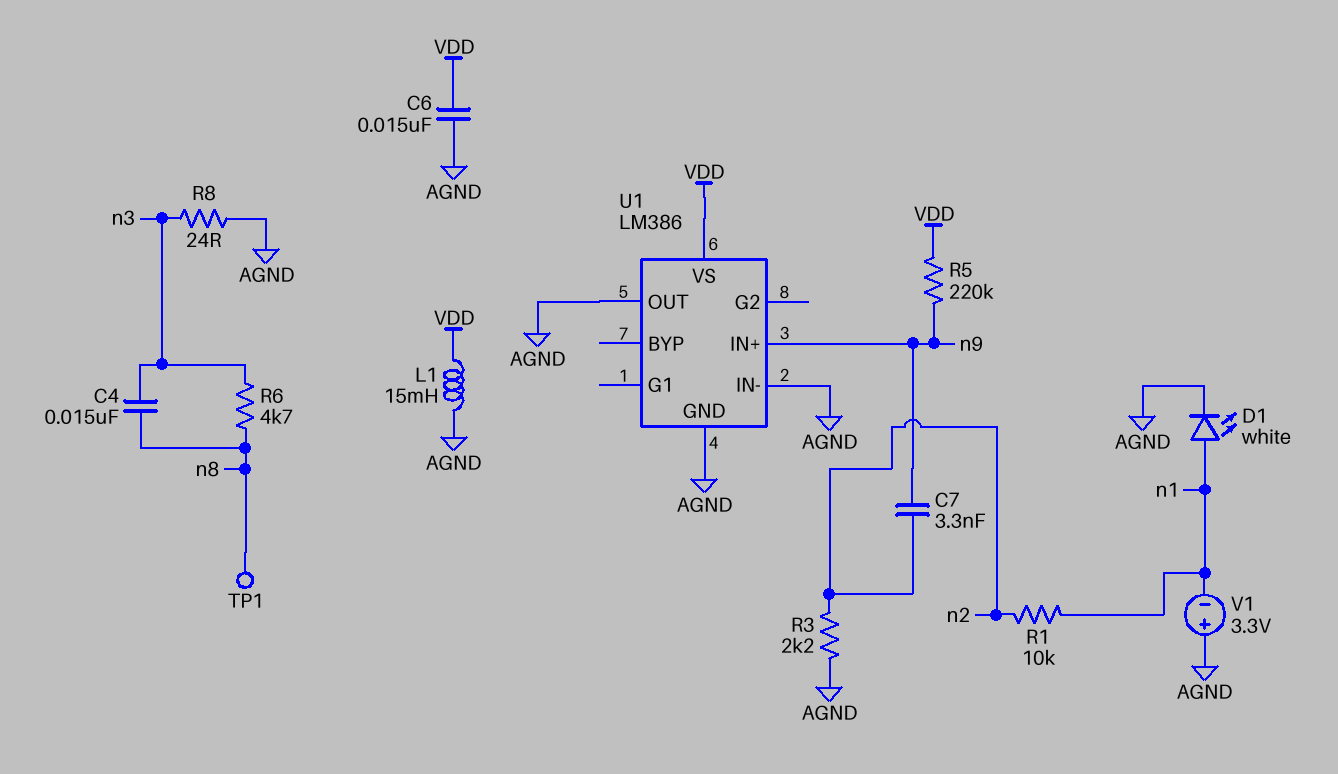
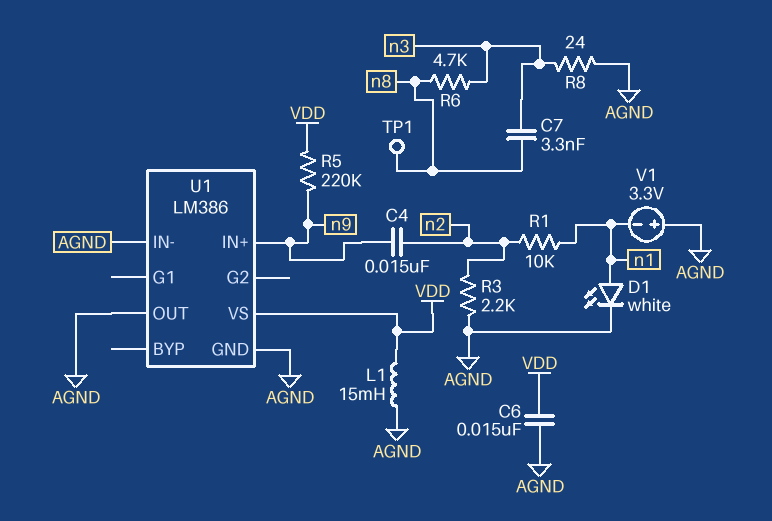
C4: 15nF (n3, n8) -> 15nF (n2, n9)
C7: 3.3nF (n2, n9) -> 3.3nF (n3, n8)

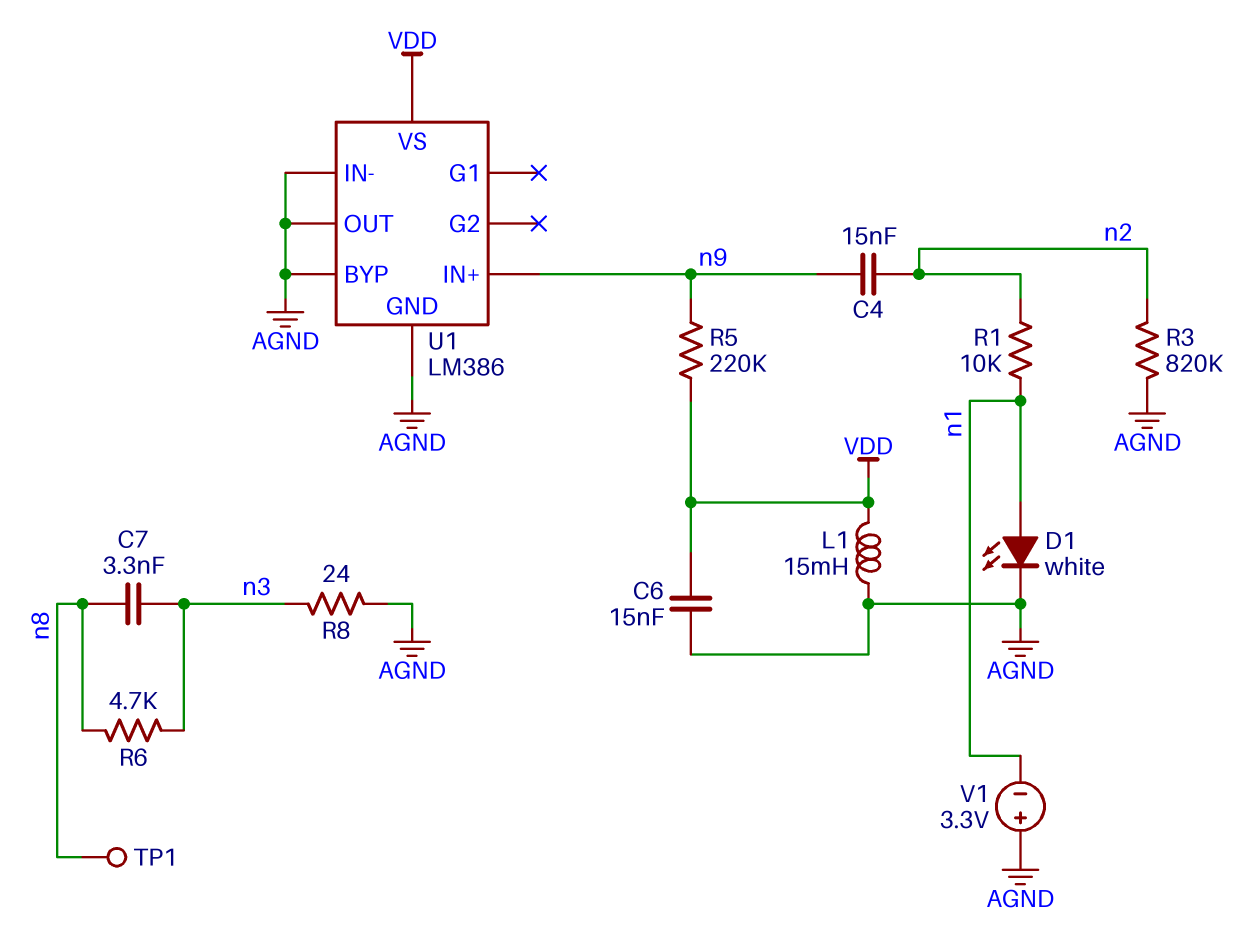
R3: 2.2k (AGND, n2) -> 820k (AGND, n2)
U1 pin BYP: none -> AGND

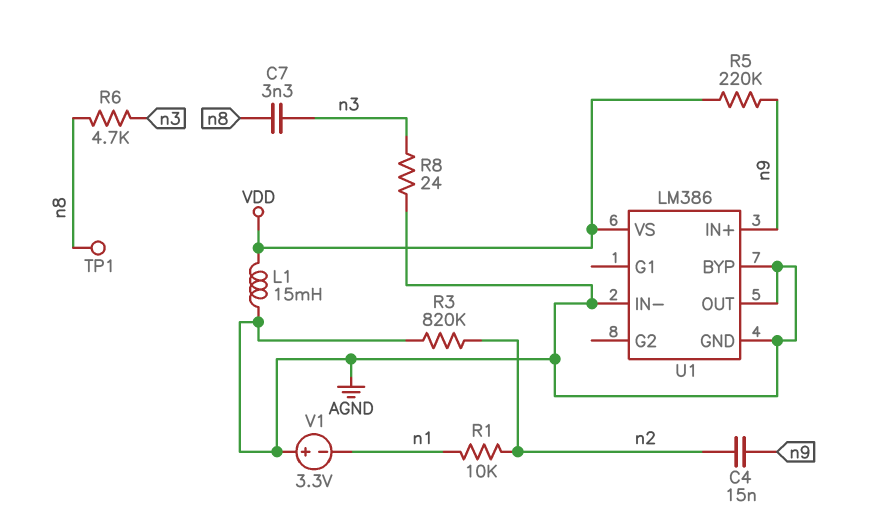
C6: 15nF (AGND, VDD) -> none
D1: LED white (A n1, K AGND) -> none

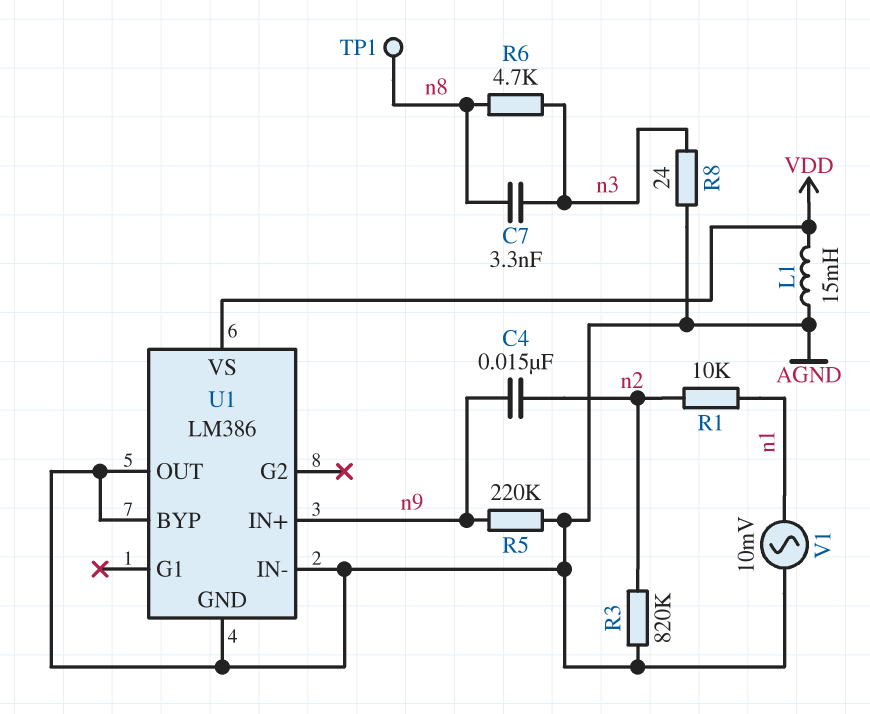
R5: 220k (VDD, n9) -> 220k (AGND, n9)
V1: 3.3V (plus AGND, minus n1) -> AC 10mV (AGND, n1)

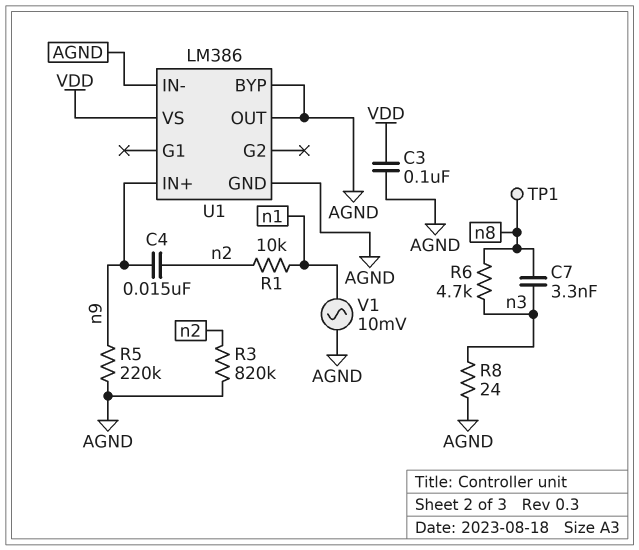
C3: none -> 100nF (AGND, VDD)
L1: 15mH (AGND, VDD) -> none

